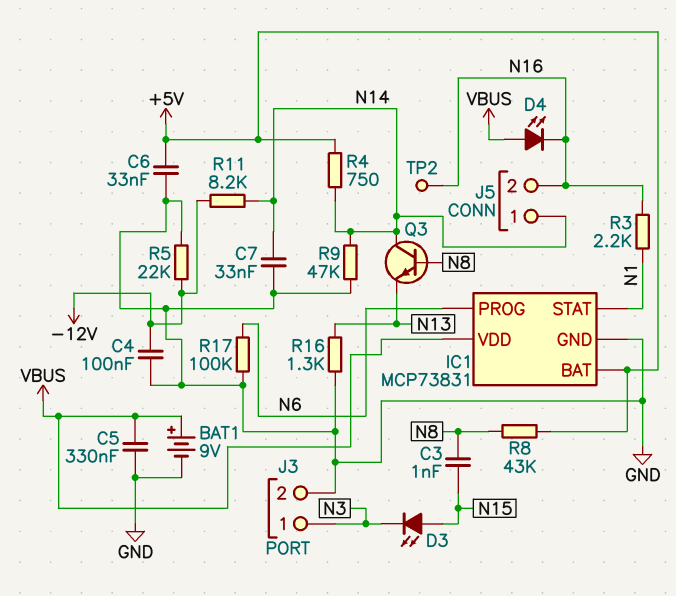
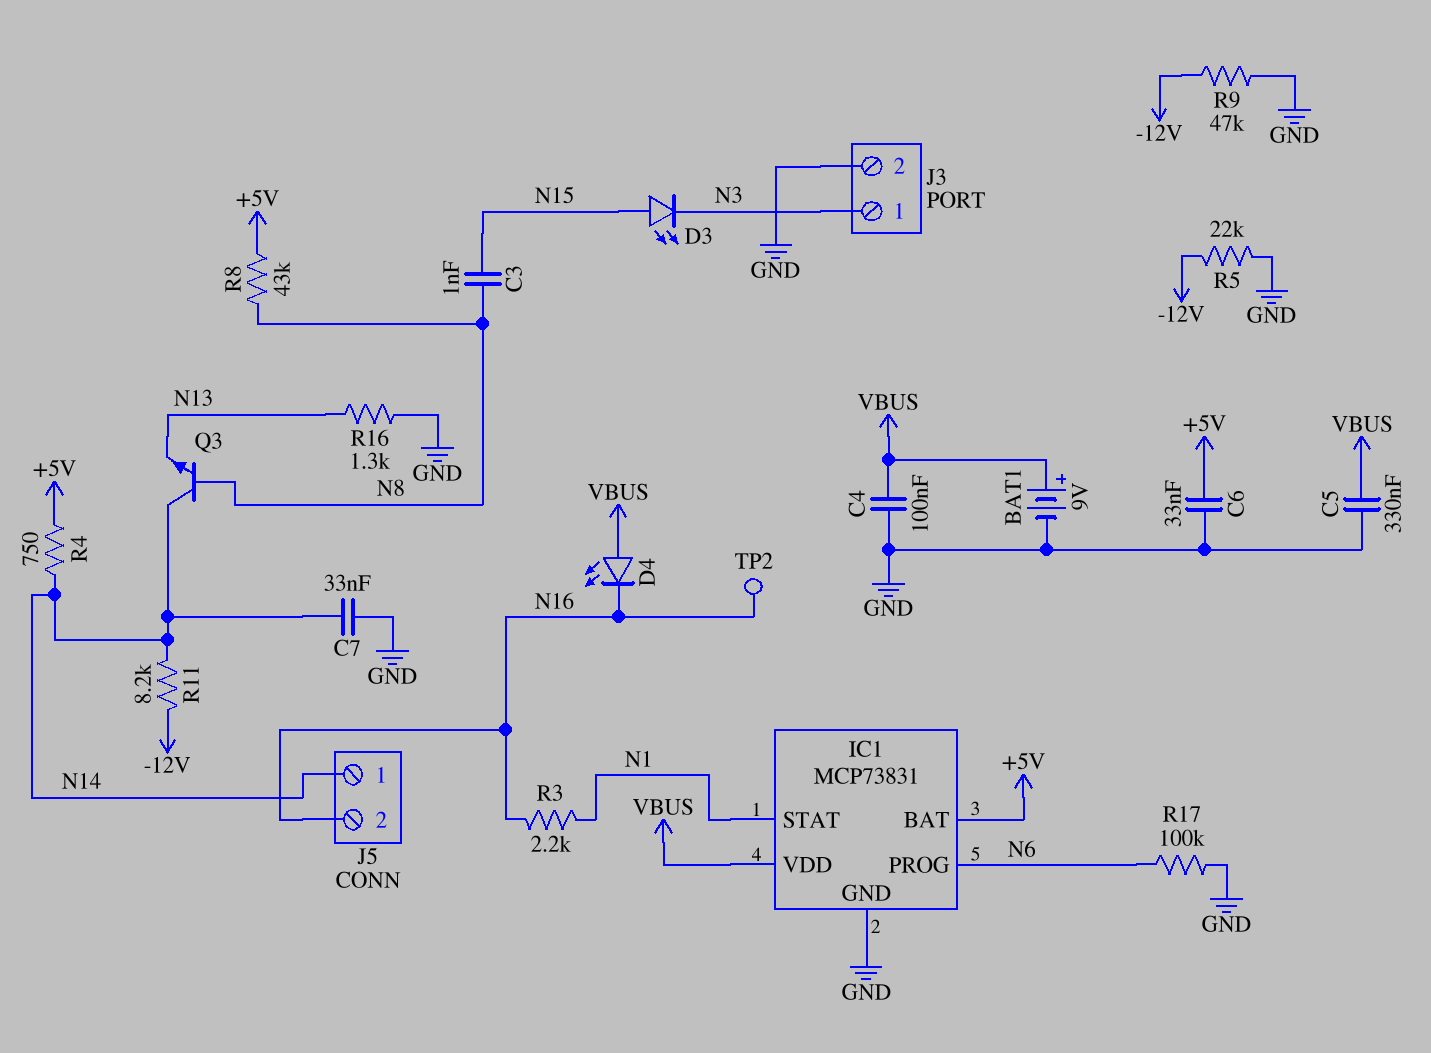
C4: 100nF (-12V, GND) -> 100nF (GND, VBUS)
R9: 47k (GND, N14) -> 47k (-12V, GND)

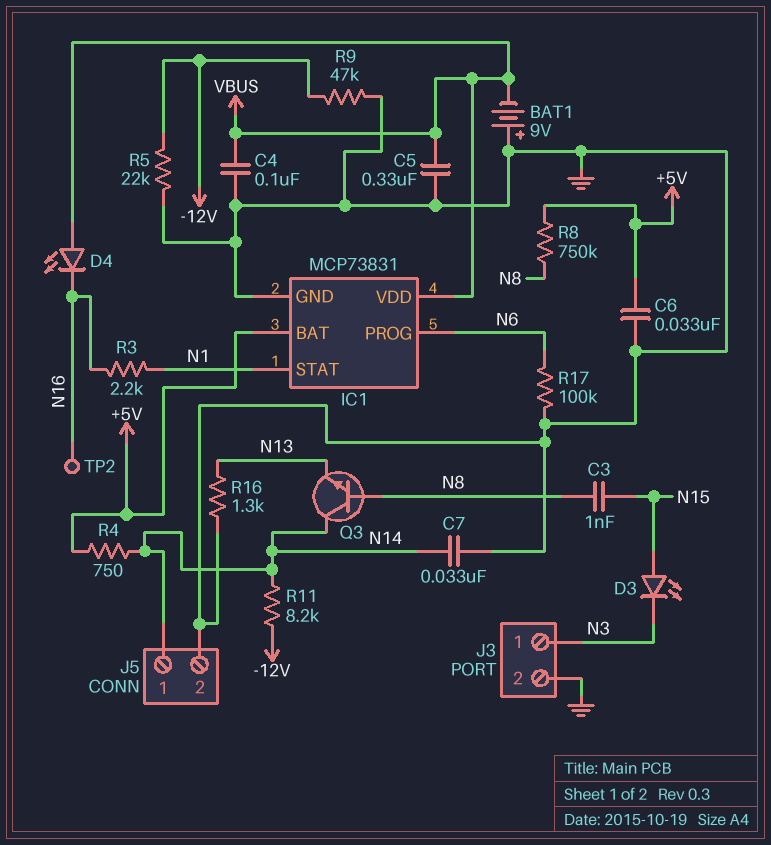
BAT1: 9V (plus VBUS, minus GND) -> 9V (plus GND, minus VBUS)
J5 pin 2: N16 -> GND
R8: 43k (+5V, N8) -> 750k (+5V, N8)

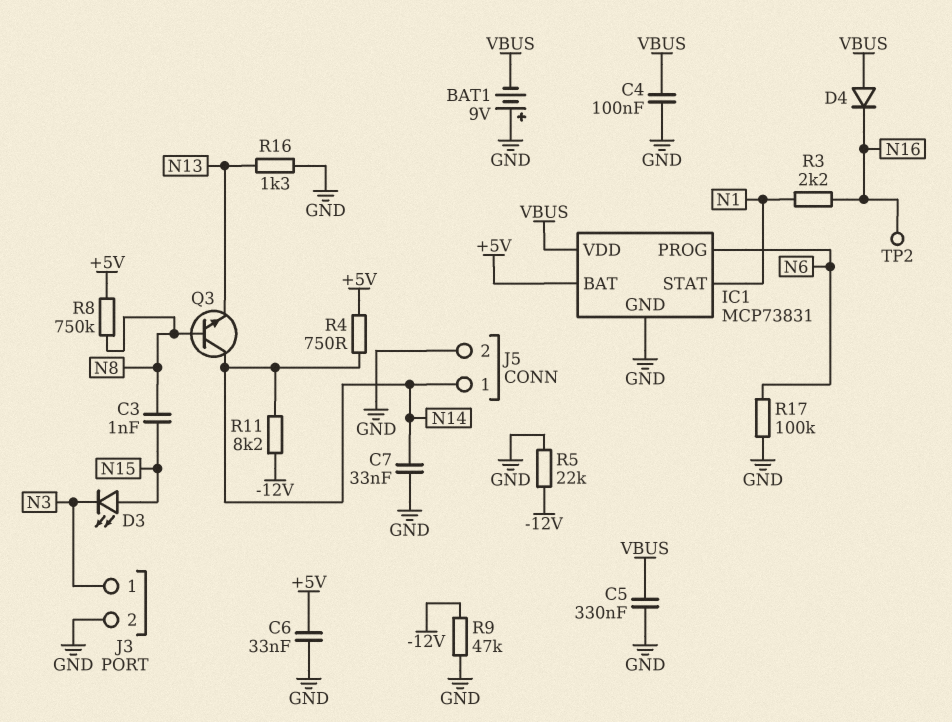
D4: LED (A VBUS, K N16) -> diode (A VBUS, K N16)

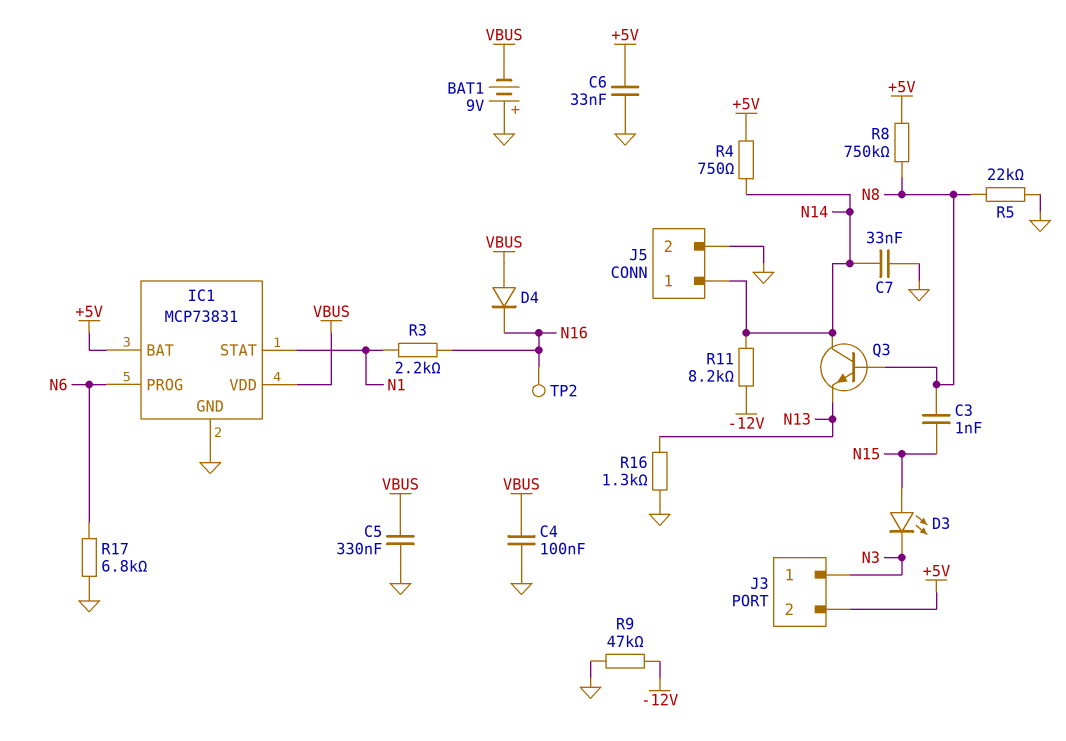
J3 pin 2: GND -> +5V
R5: 22k (-12V, GND) -> 22k (GND, N8)
R17: 100k (GND, N6) -> 6.8k (GND, N6)

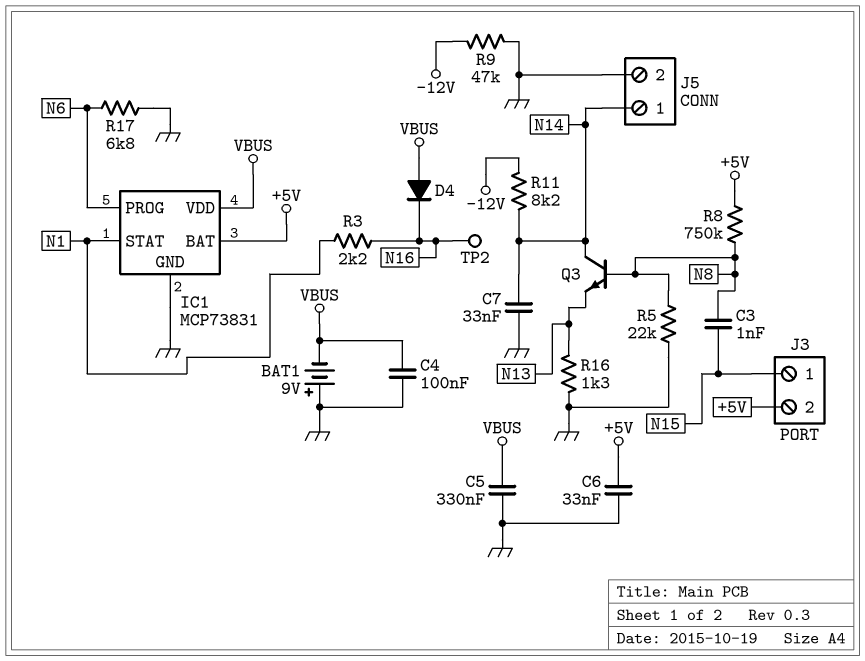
D3: LED (A N15, K N3) -> none
J3 pin 1: N3 -> N15
R4: 750 (+5V, N14) -> none

